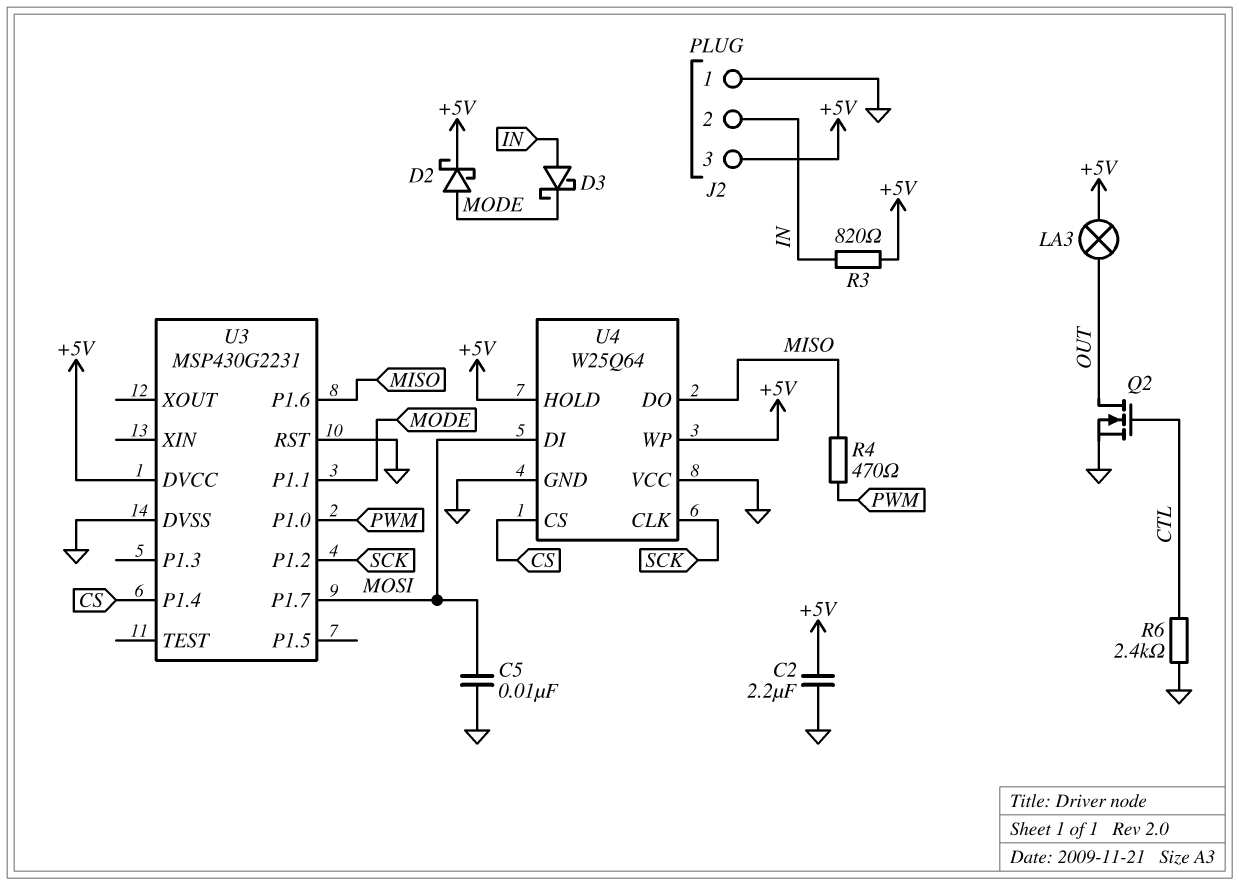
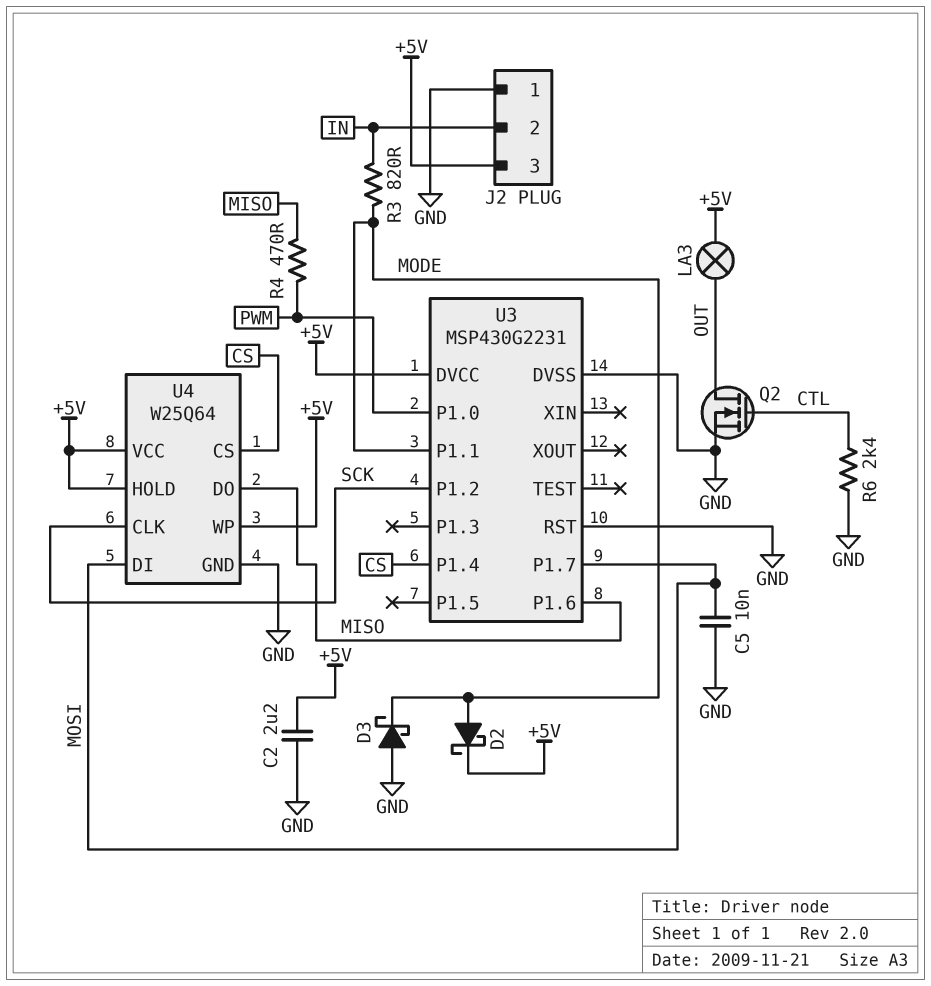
D3: schottky (A IN, K MODE) -> schottky (A GND, K MODE)
R3: 820 (+5V, IN) -> 820 (IN, MODE)
U4 pin VCC: GND -> +5V

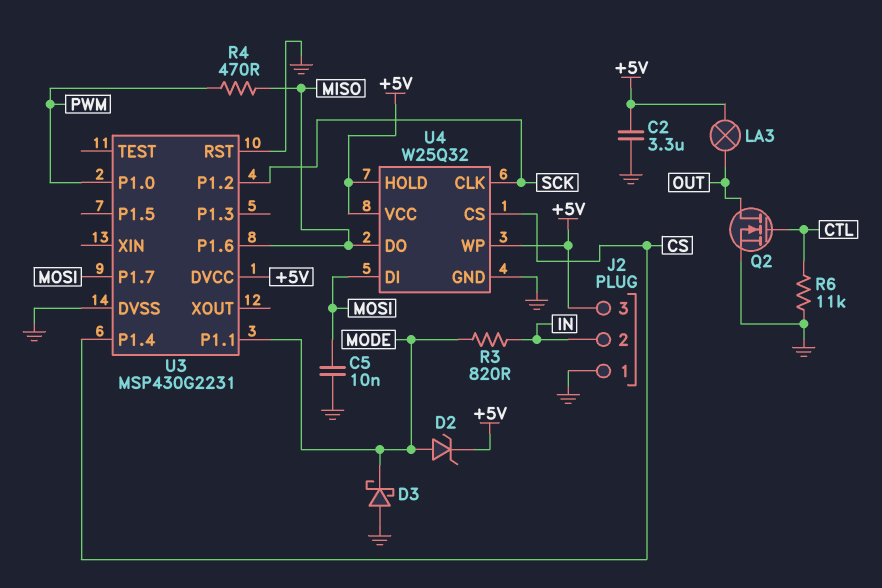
C2: 2.2uF (+5V, GND) -> 3.3uF (+5V, GND)
D2: schottky (A MODE, K +5V) -> zener (A MODE, K +5V)
R6: 2.4k (CTL, GND) -> 11k (CTL, GND)
U4: W25Q64 -> W25Q32

